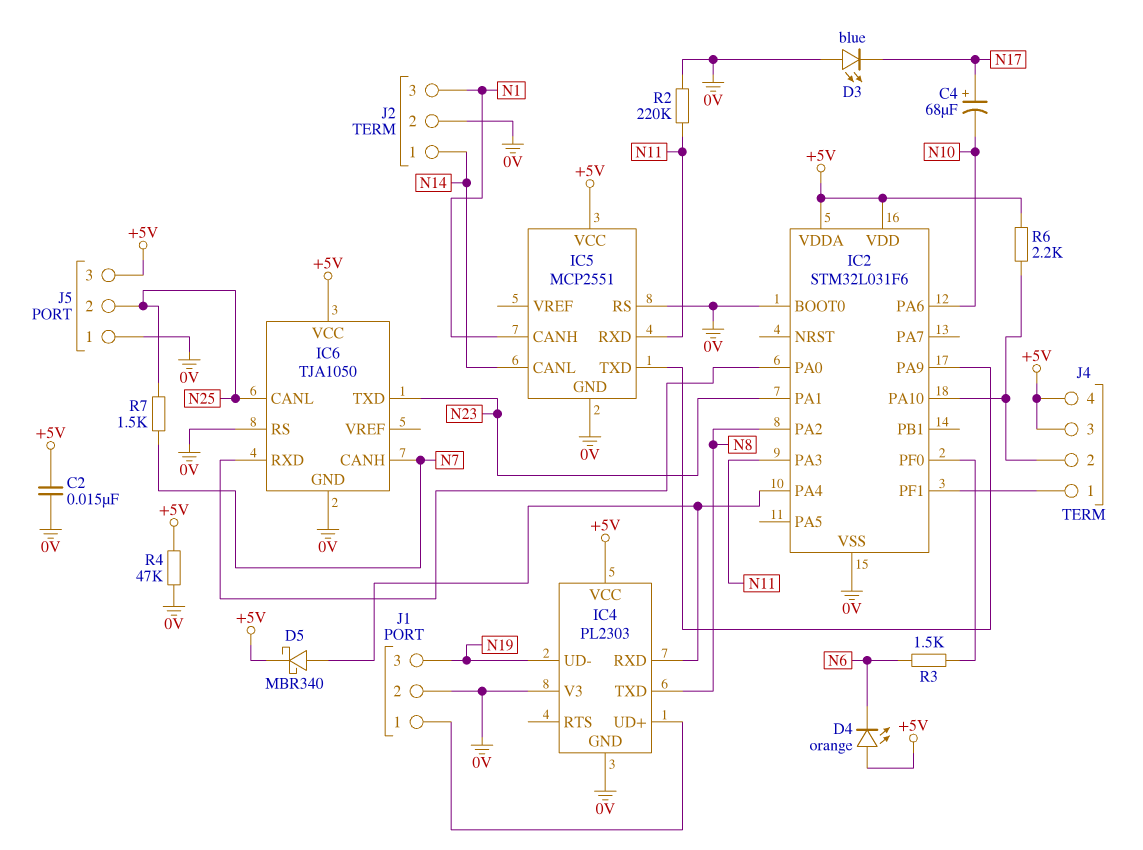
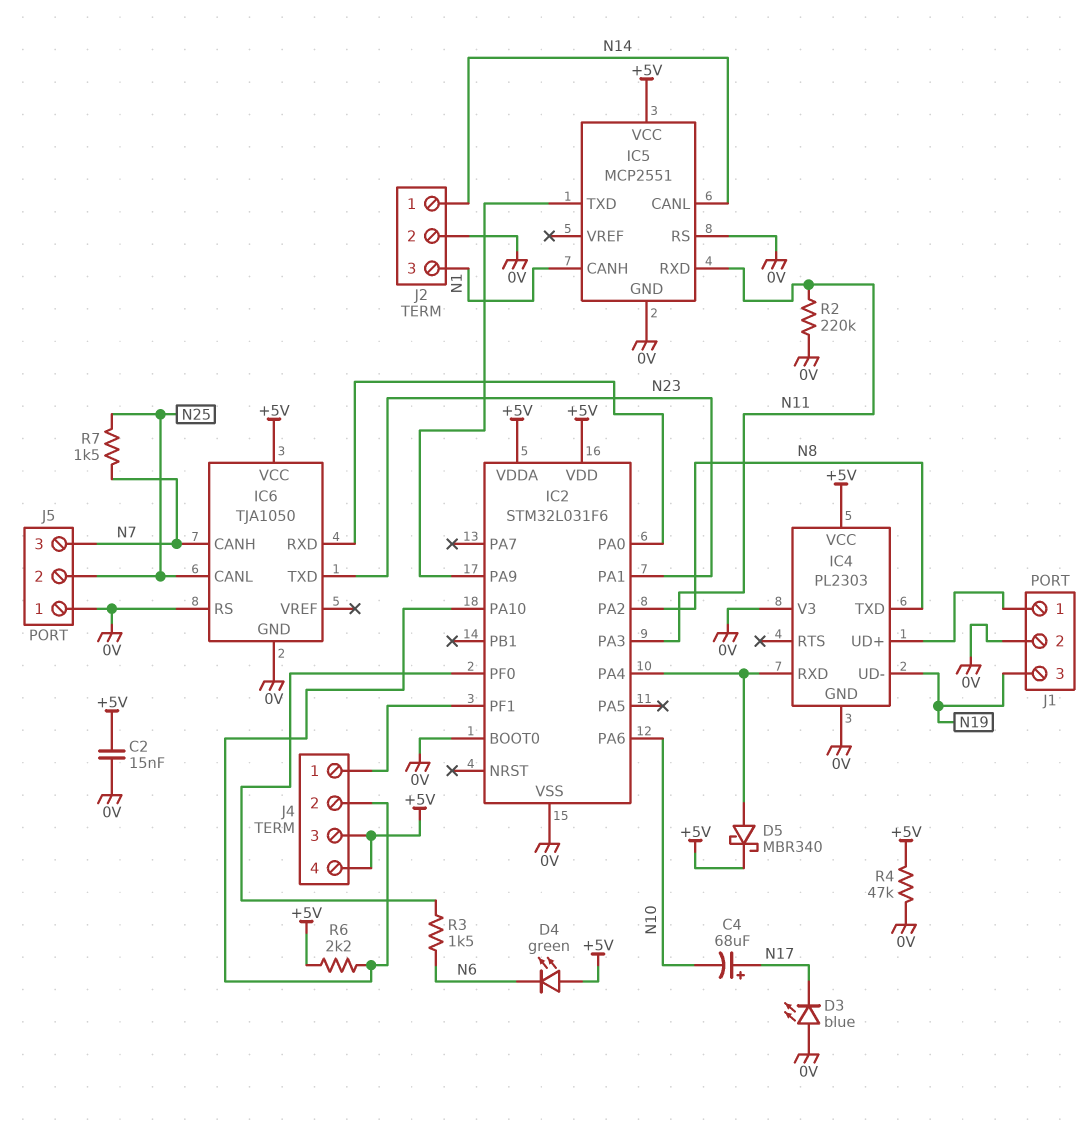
D4: LED orange (A +5V, K N6) -> LED green (A +5V, K N6)
J5 pin 3: +5V -> N7

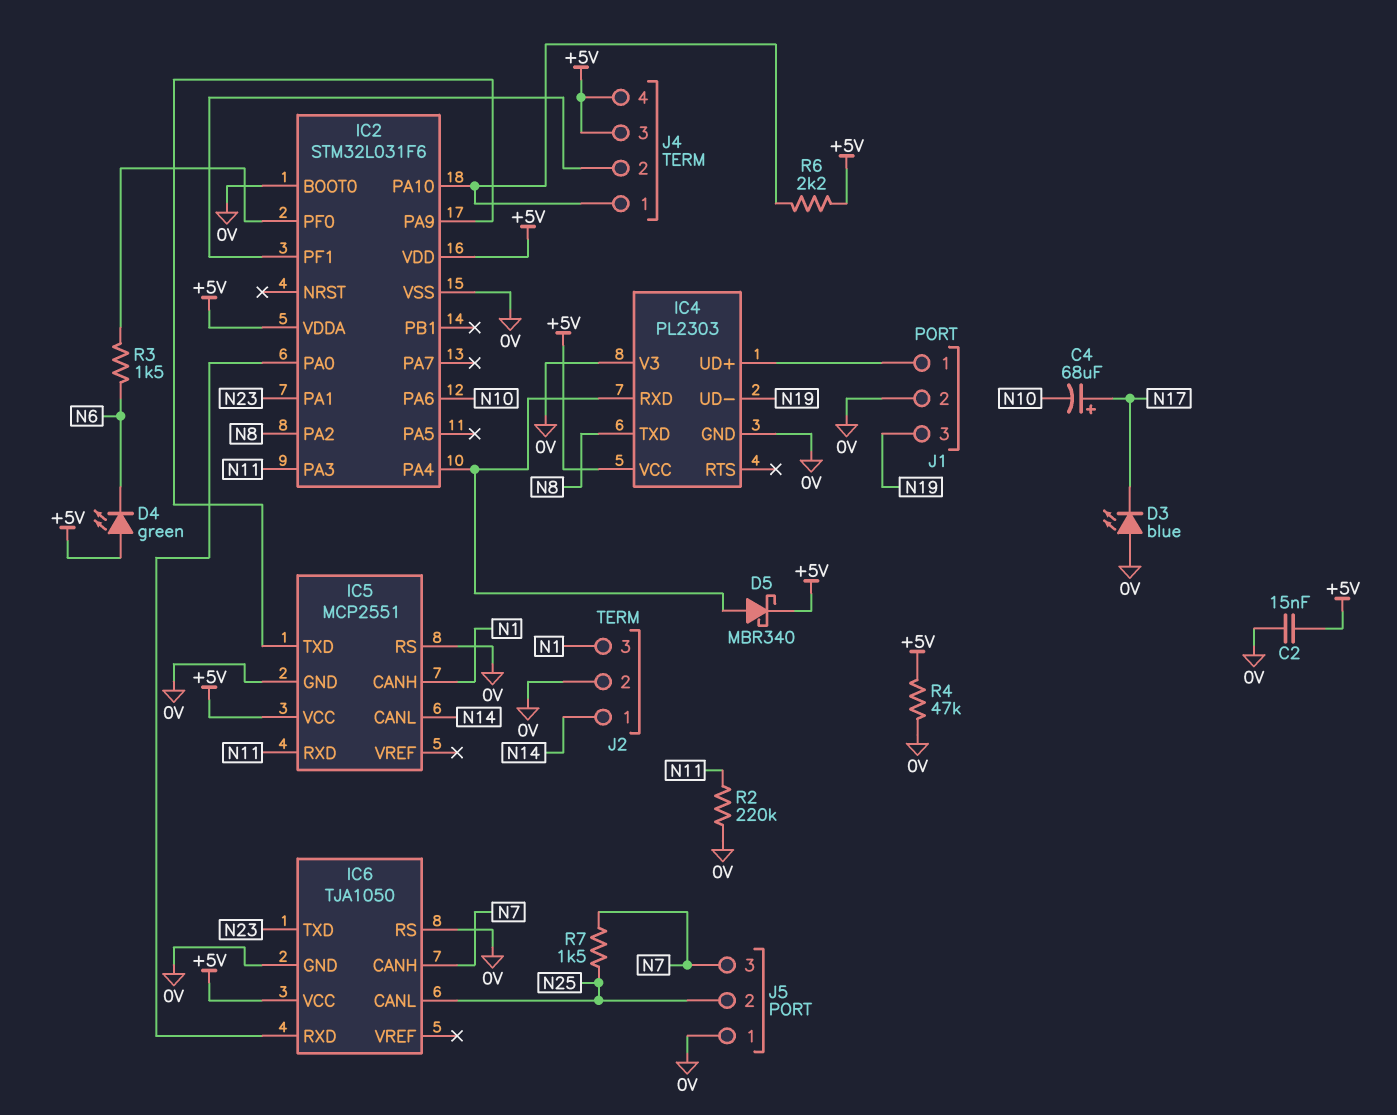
J4 pin 1: IC2/PF1 -> IC2/PA10
J4 pin 2: IC2/PA10 -> IC2/PF1

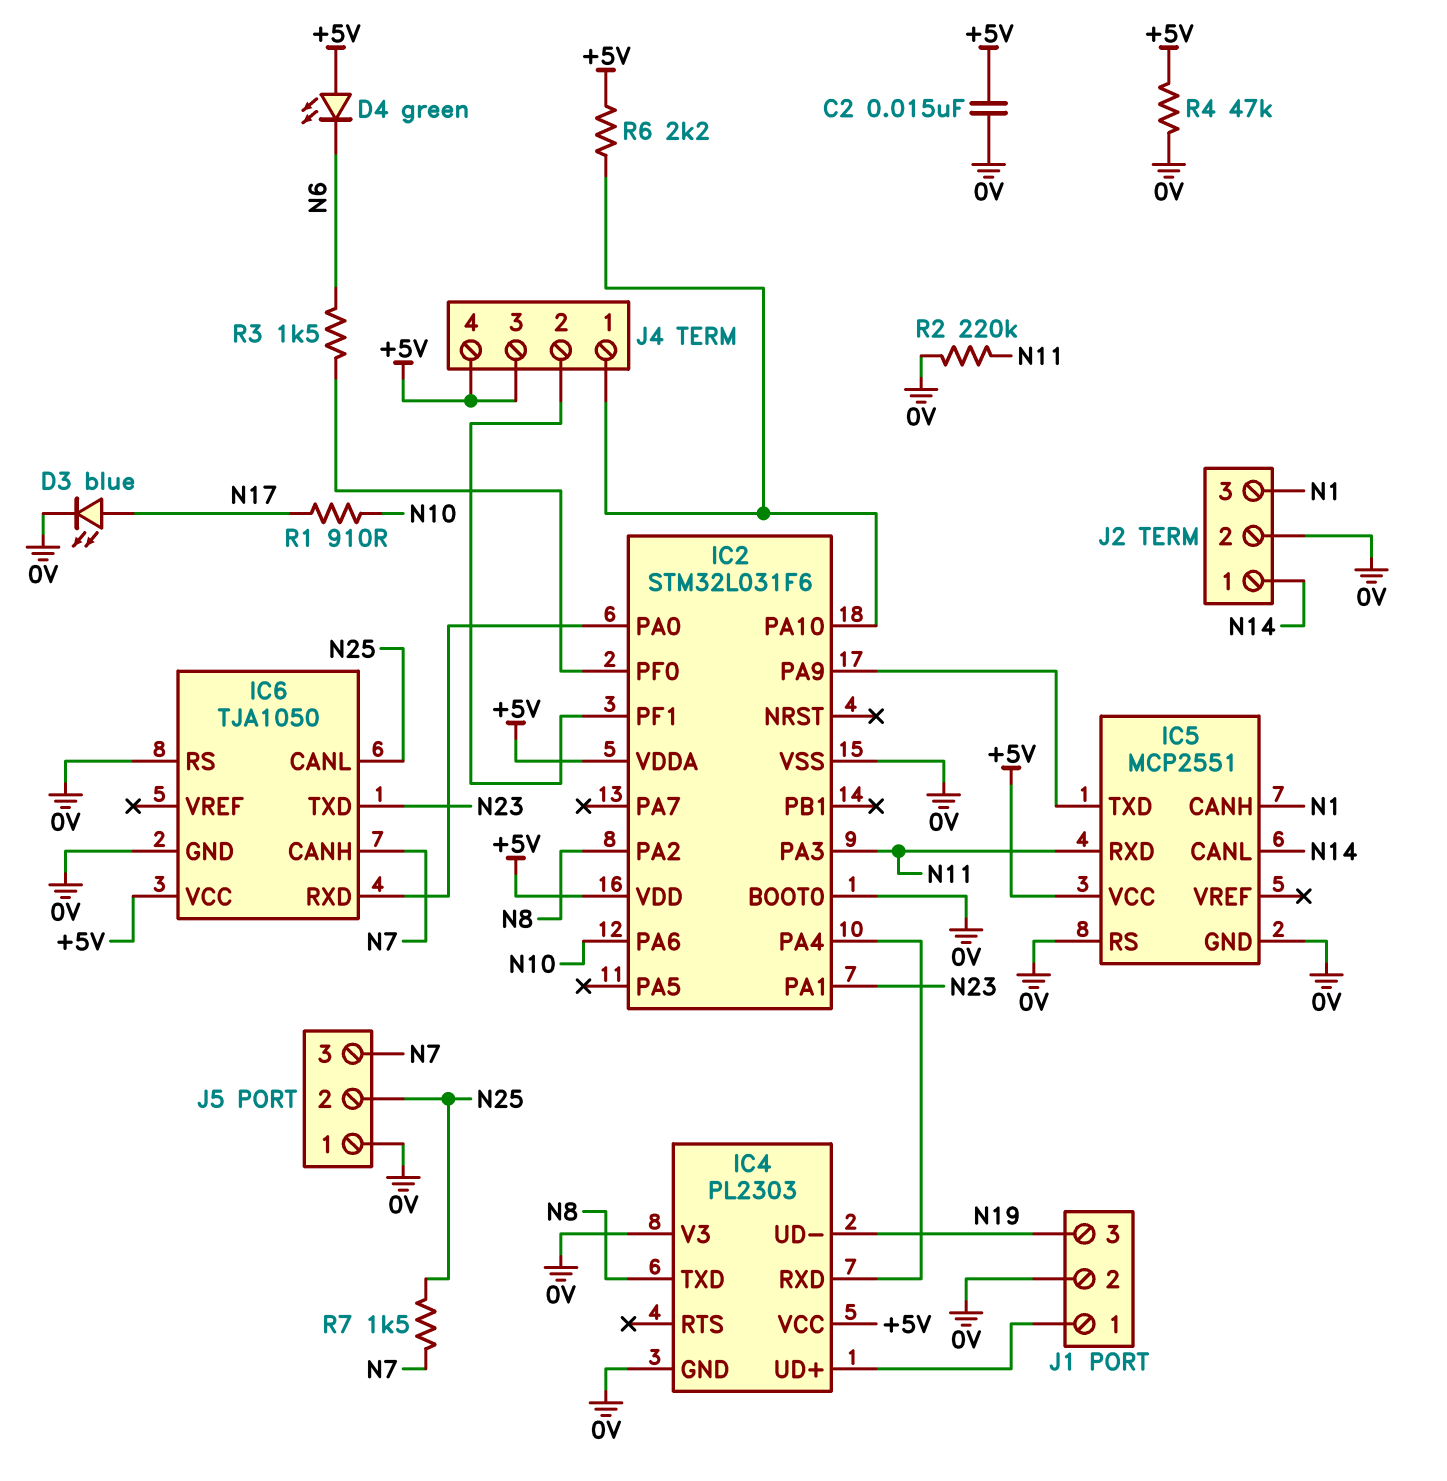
C4: 68uF (plus N17, minus N10) -> none
D3: LED blue (A 0V, K N17) -> LED blue (A N17, K 0V)
D5: schottky MBR340 (A IC2/PA4, K +5V) -> none
R1: none -> 910 (N10, N17)

